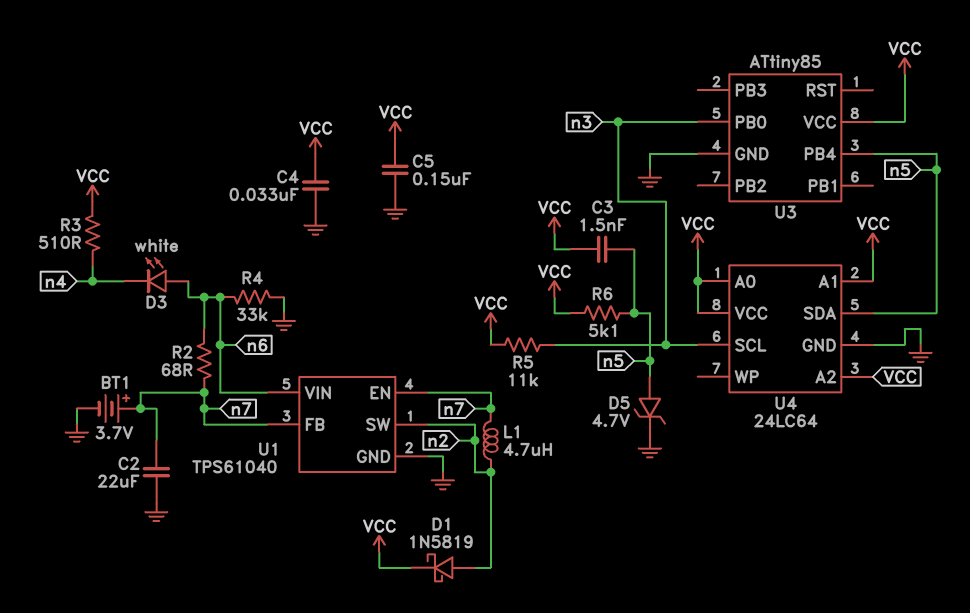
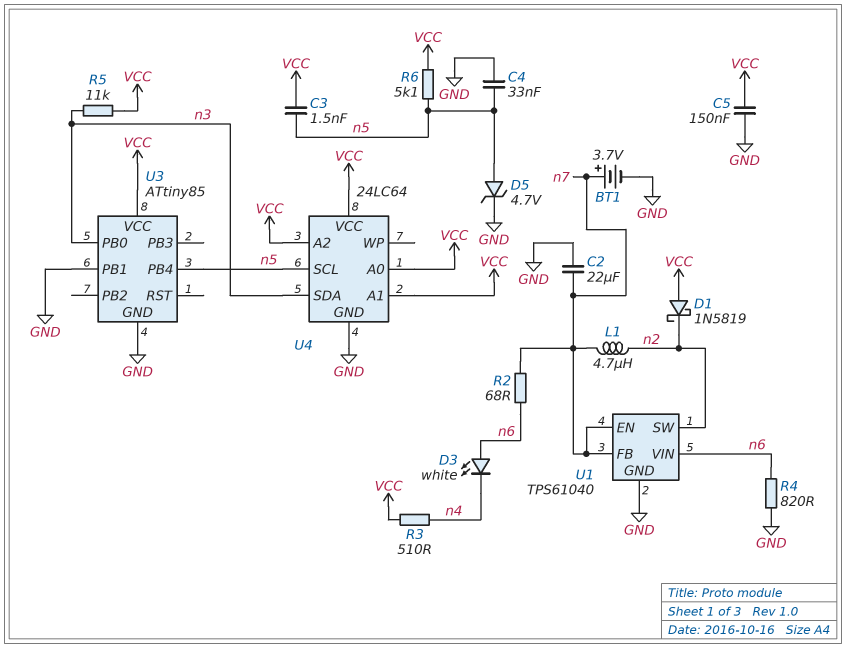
C4: 33nF (GND, VCC) -> 33nF (GND, n5)
D1: schottky 1N5819 (A n2, K VCC) -> schottky 1N5819 (A VCC, K n2)
R4: 33k (GND, n6) -> 820 (GND, n6)
U3 pin PB1: none -> GND
U4 pin SCL: n3 -> n5
U4 pin SDA: n5 -> n3

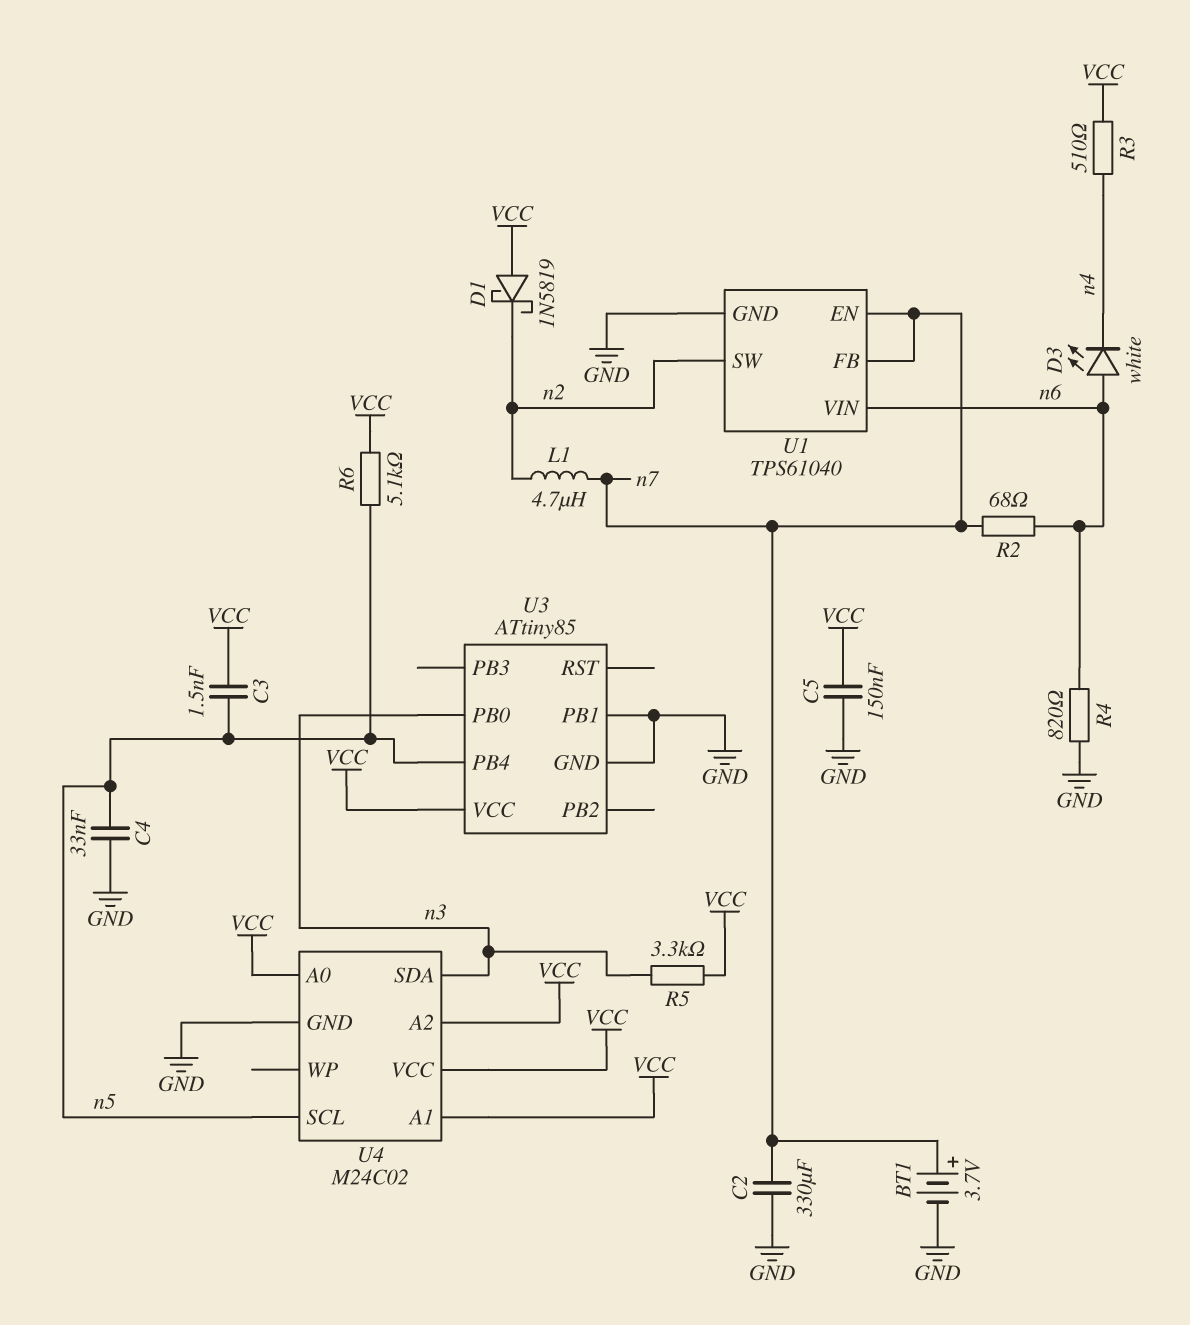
C2: 22uF (GND, n7) -> 330uF (GND, n7)
D5: zener 4.7V (A n5, K GND) -> none
R5: 11k (VCC, n3) -> 3.3k (VCC, n3)
U4: 24LC64 -> M24C02

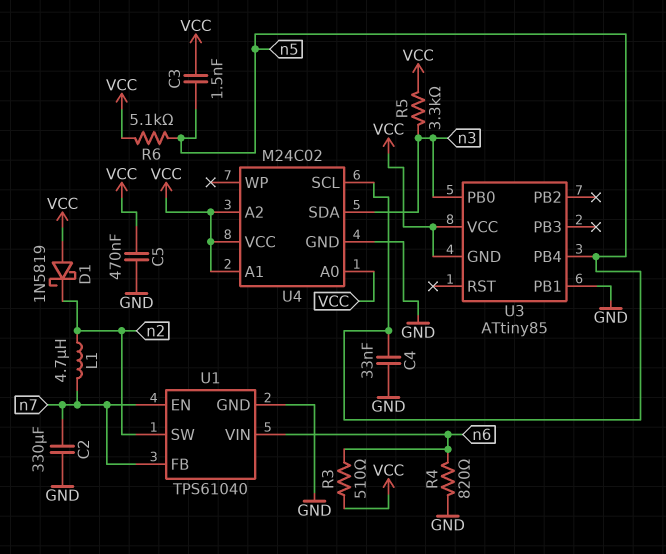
BT1: 3.7V (plus n7, minus GND) -> none
C5: 150nF (GND, VCC) -> 470nF (GND, VCC)
D3: LED white (A n6, K n4) -> none
R2: 68 (n6, n7) -> none
R3: 510 (VCC, n4) -> 510 (VCC, n6)
U3 pin GND: GND -> VCC

